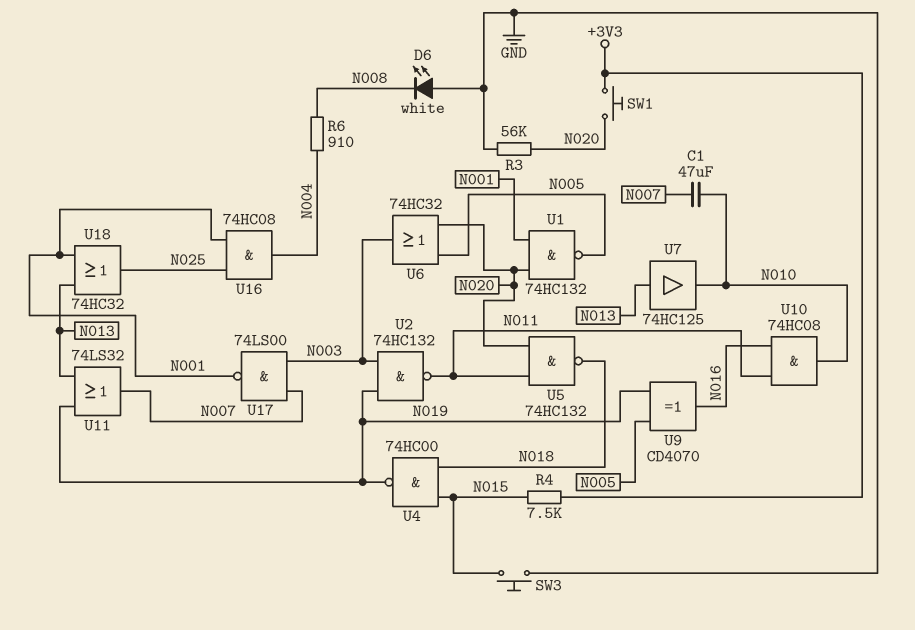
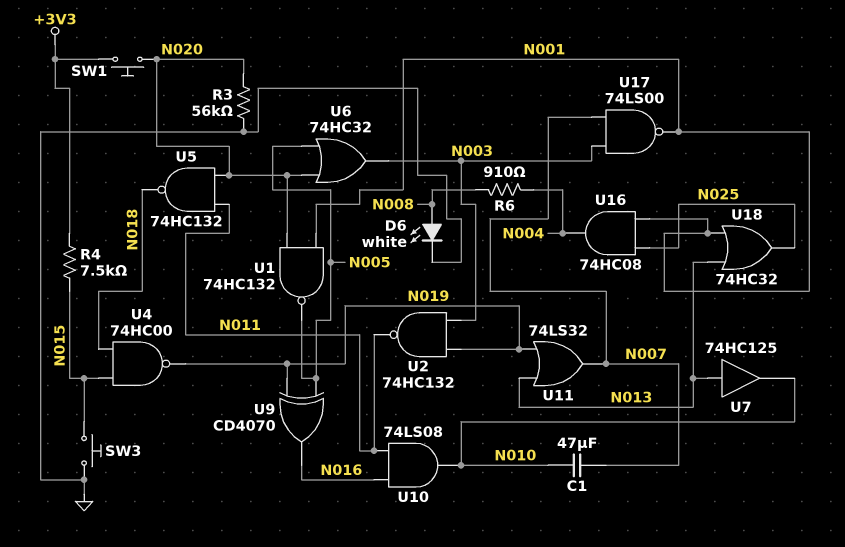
D6: LED white (A GND, K N008) -> LED white (A N008, K GND)
U10: AND 74HC08 (in N011, in N016, out N010) -> AND 74LS08 (in N011, in N016, out N010)

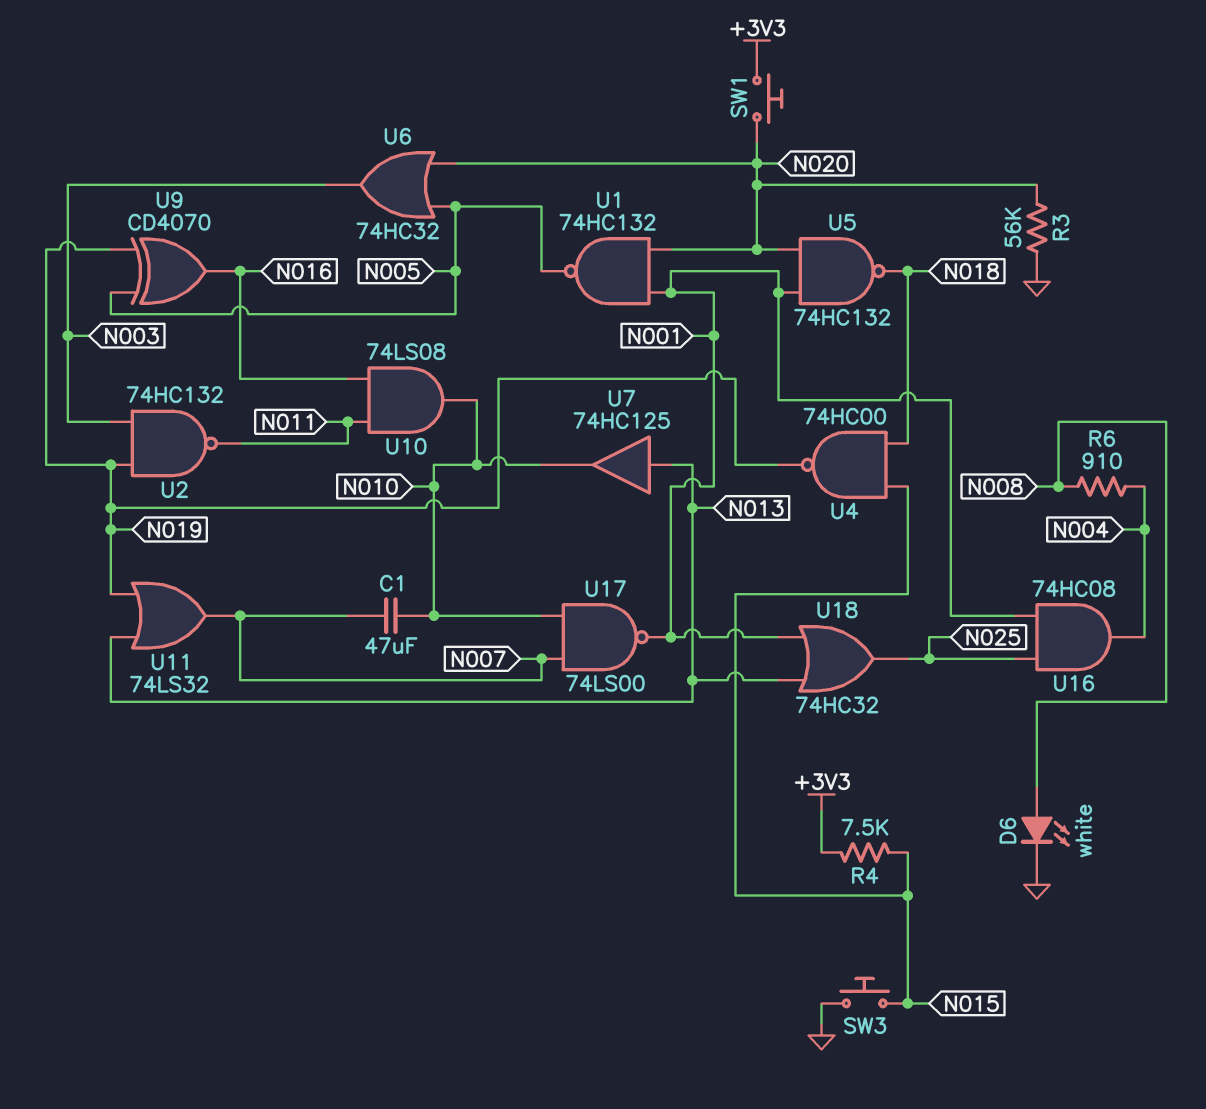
U5: NAND 74HC132 (in N011, in N020, out N018) -> NAND 74HC132 (in N001, in N020, out N018)
U17: NAND 74LS00 (in N003, in N007, out N001) -> NAND 74LS00 (in N007, in N010, out N001)

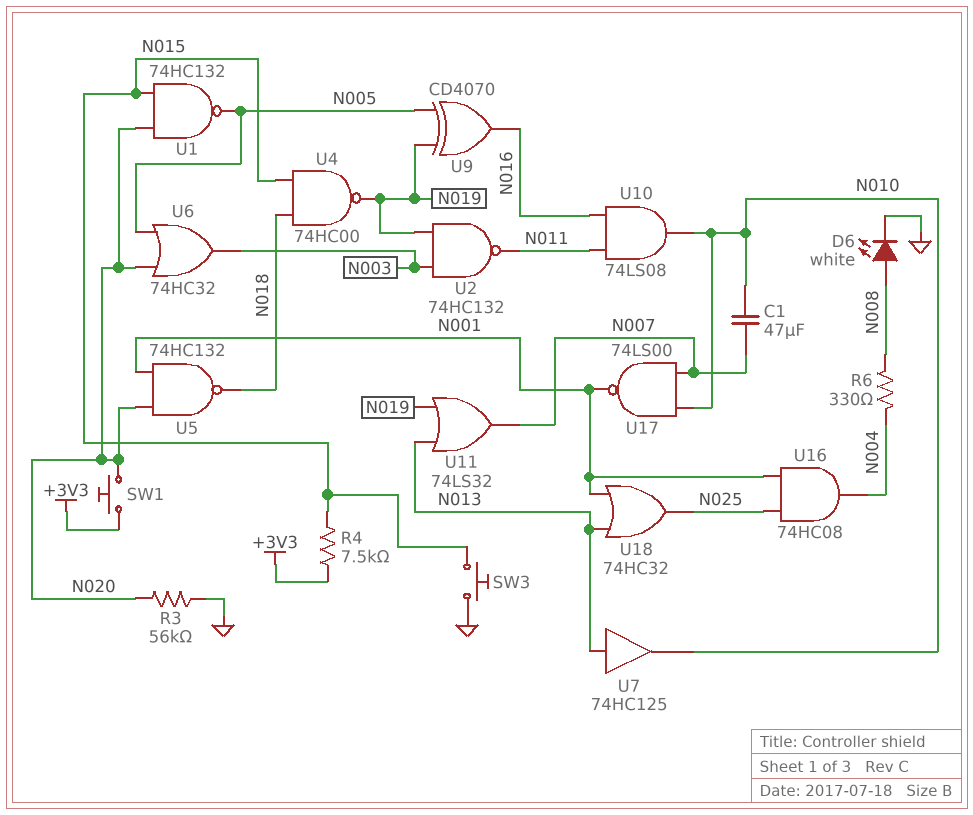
R6: 910 (N004, N008) -> 330 (N004, N008)
U1: NAND 74HC132 (in N001, in N020, out N005) -> NAND 74HC132 (in N015, in N020, out N005)

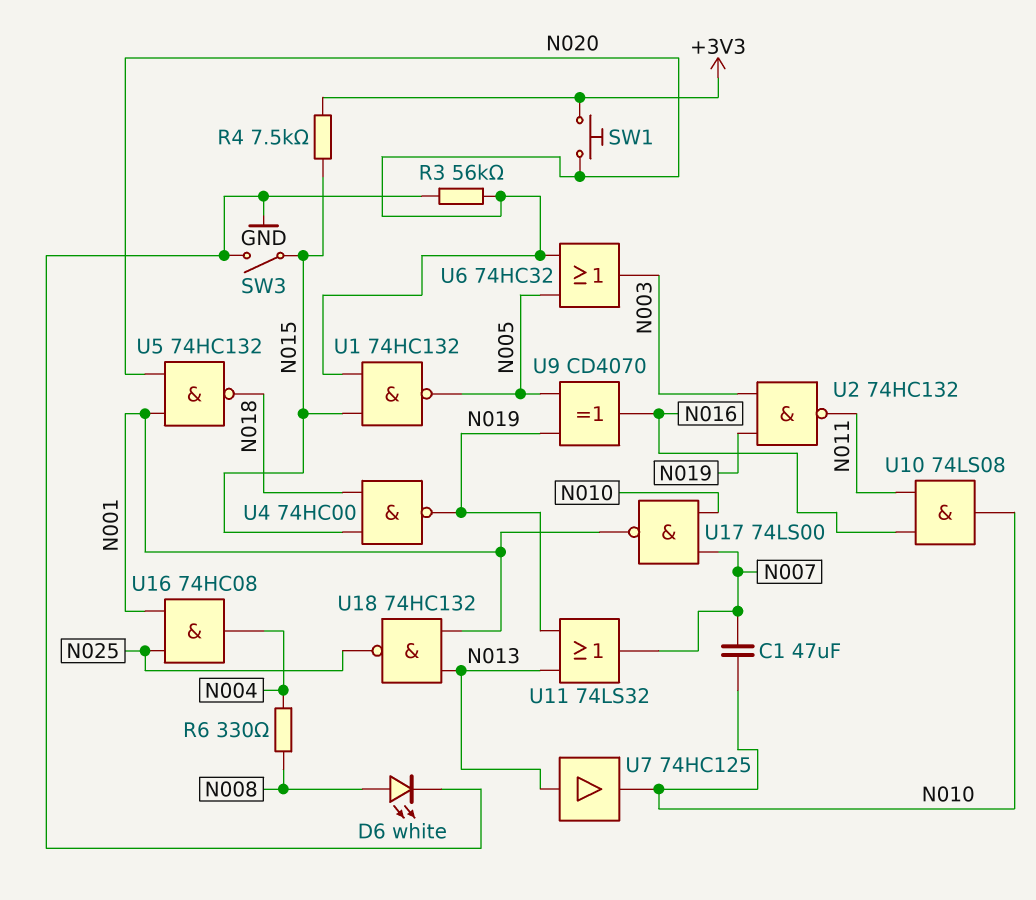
SW3: button (GND, N015) -> switch (GND, N015)
U18: OR 74HC32 (in N001, in N013, out N025) -> NAND 74HC132 (in N001, in N013, out N025)

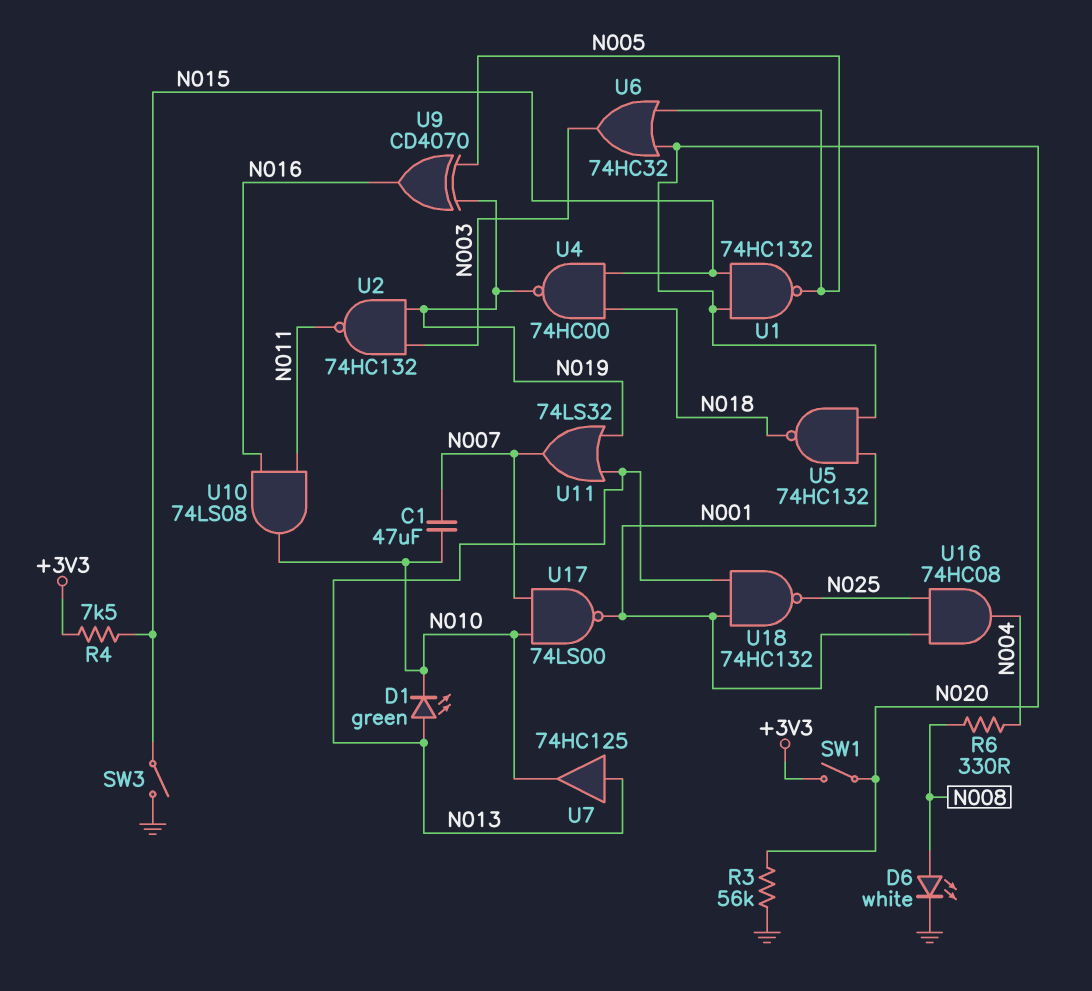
D1: none -> LED green (A N013, K N010)
SW1: button (+3V3, N020) -> switch (+3V3, N020)

